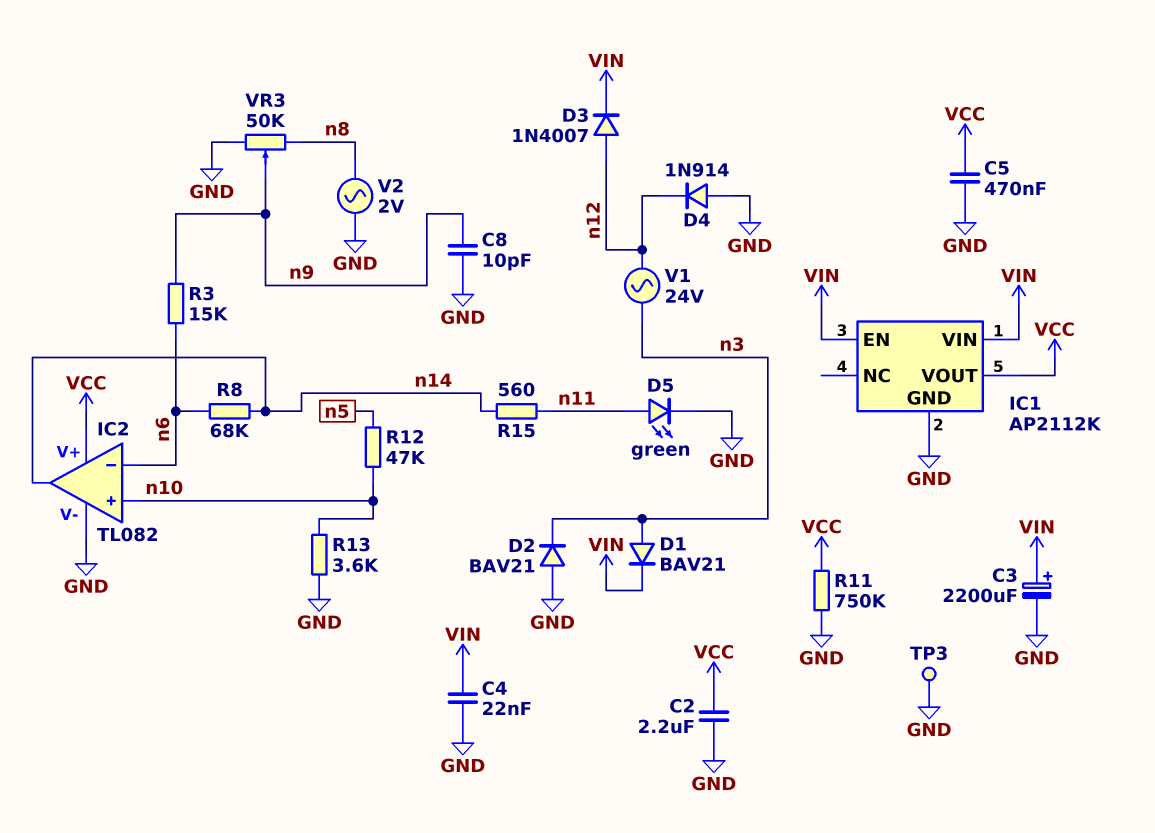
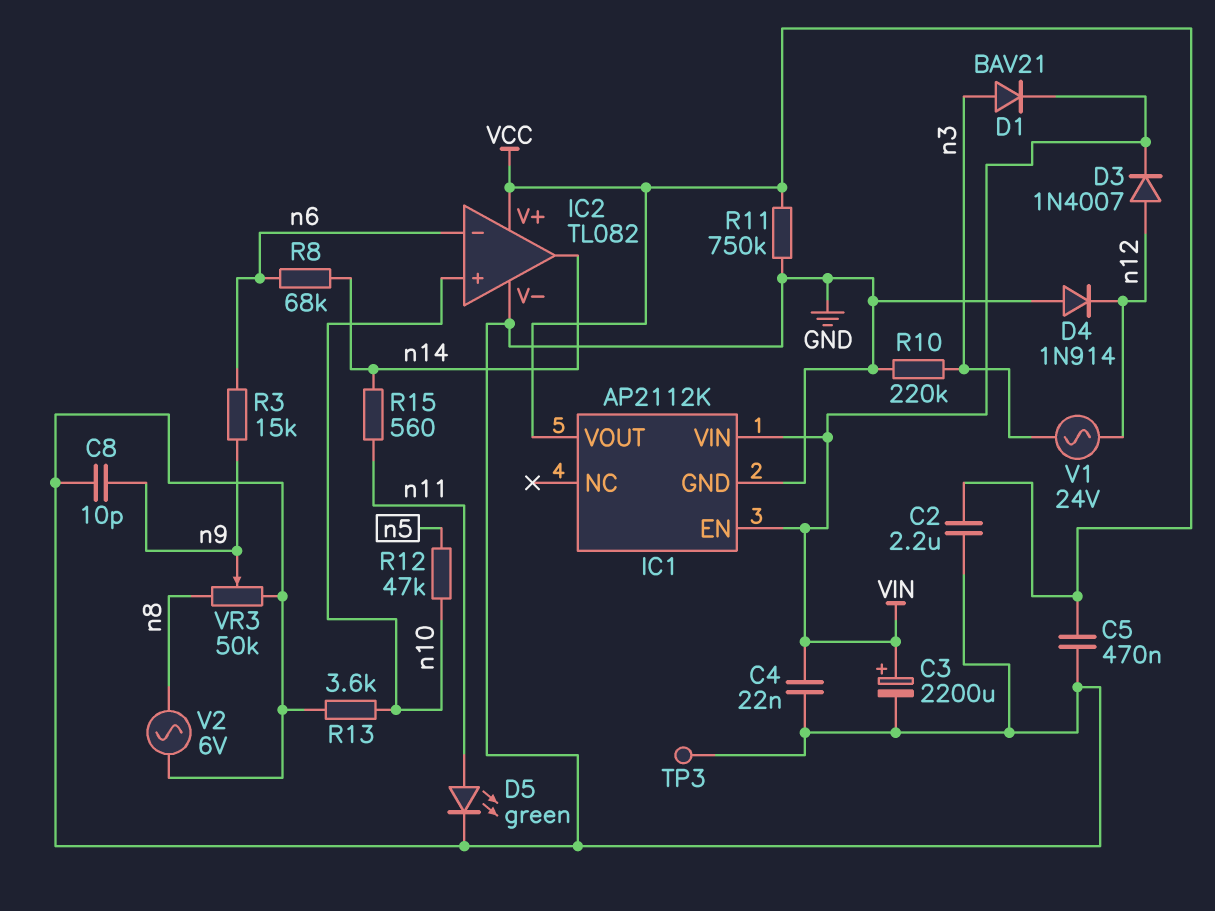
D2: diode BAV21 (A GND, K n3) -> none
R10: none -> 220k (GND, n3)
V2: AC 2V (GND, n8) -> AC 6V (GND, n8)

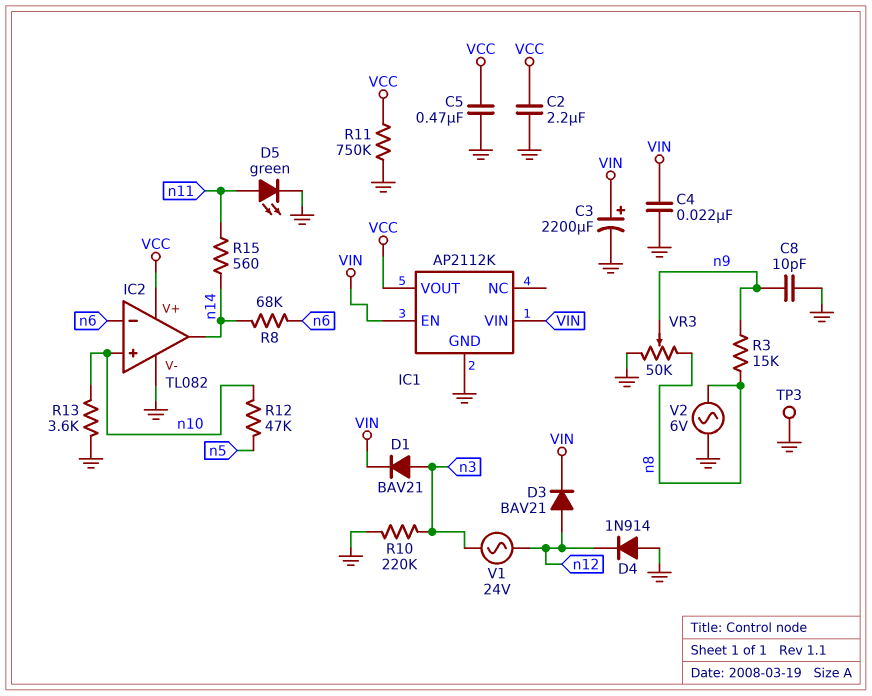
D3: diode 1N4007 (A n12, K VIN) -> diode BAV21 (A n12, K VIN)
R3: 15k (n6, n9) -> 15k (n8, n9)

